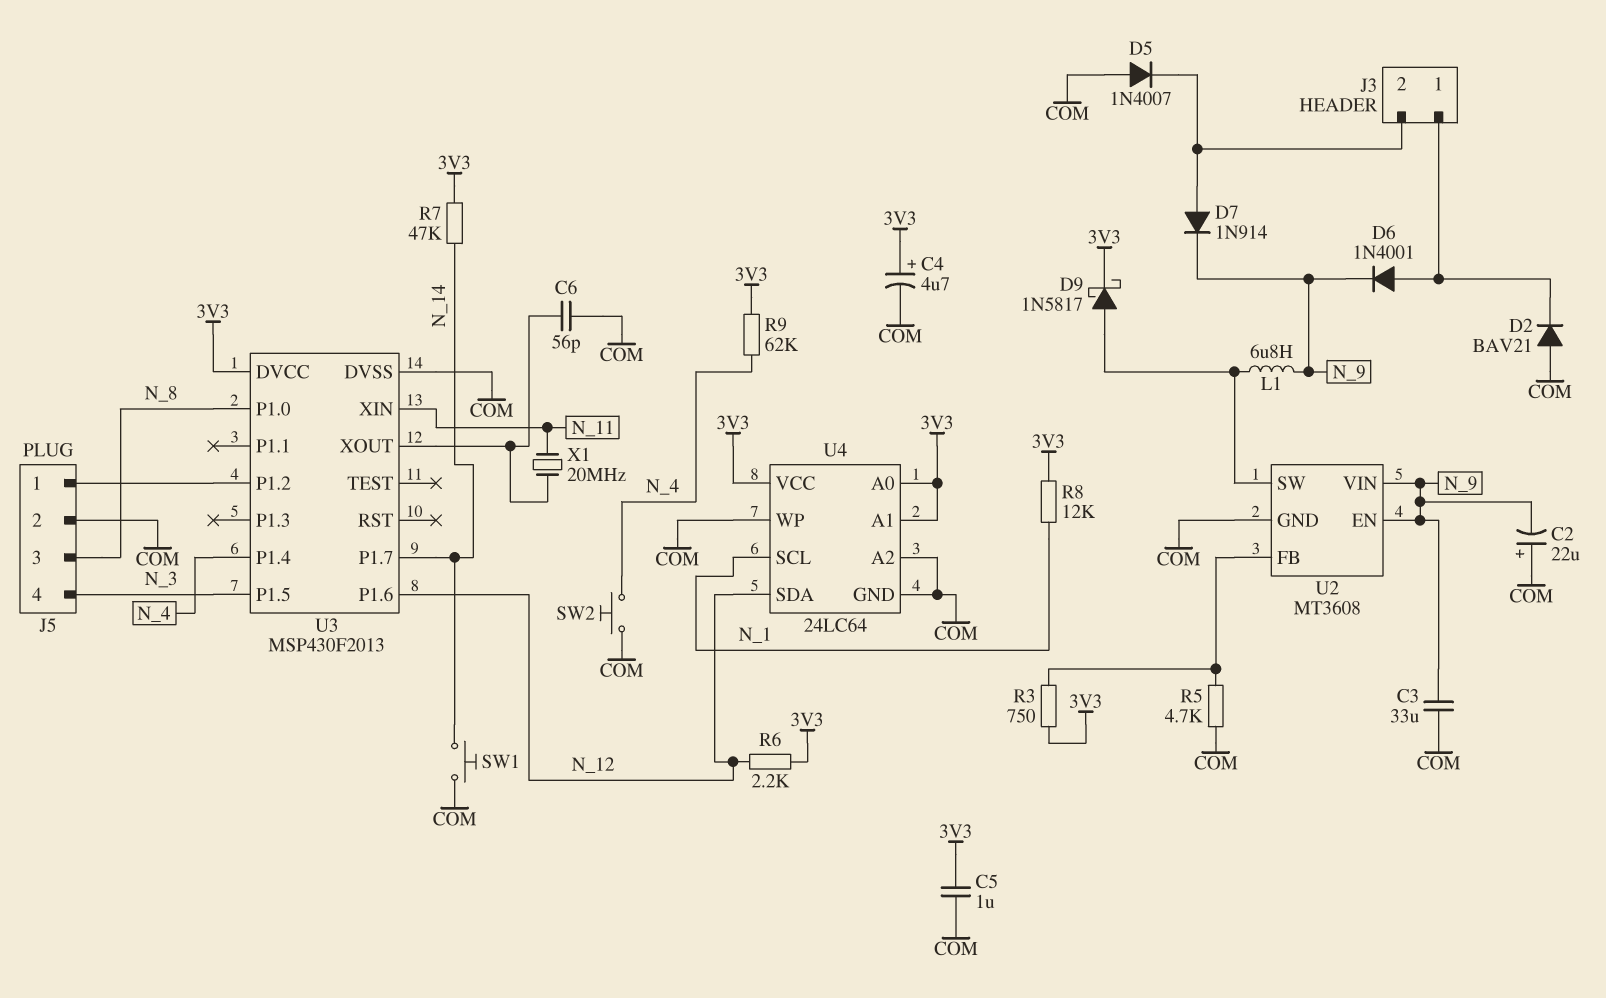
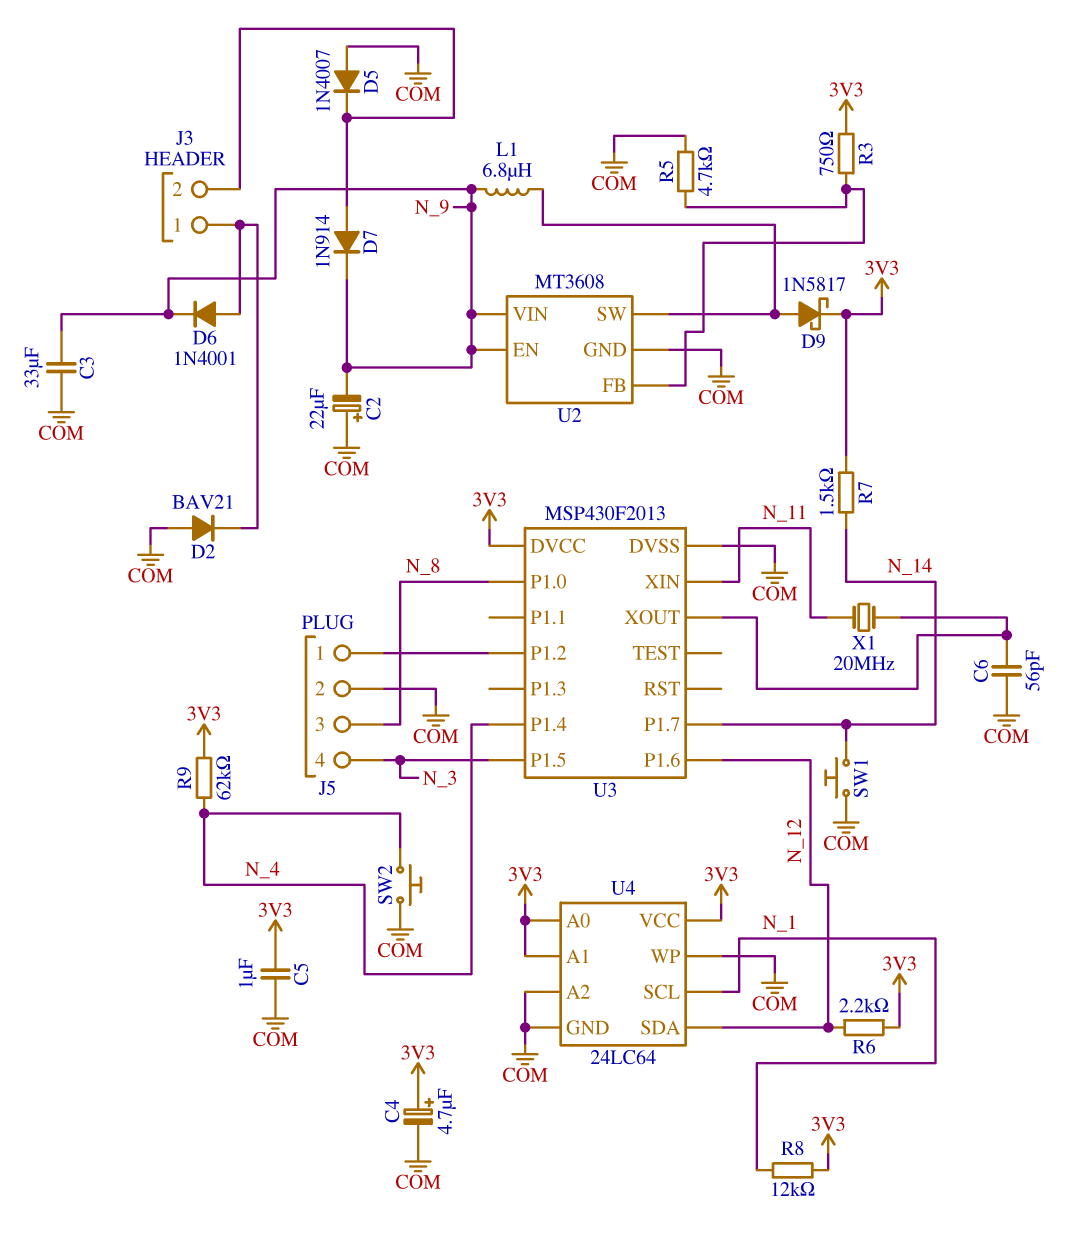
R7: 47k (3V3, N_14) -> 1.5k (3V3, N_14)

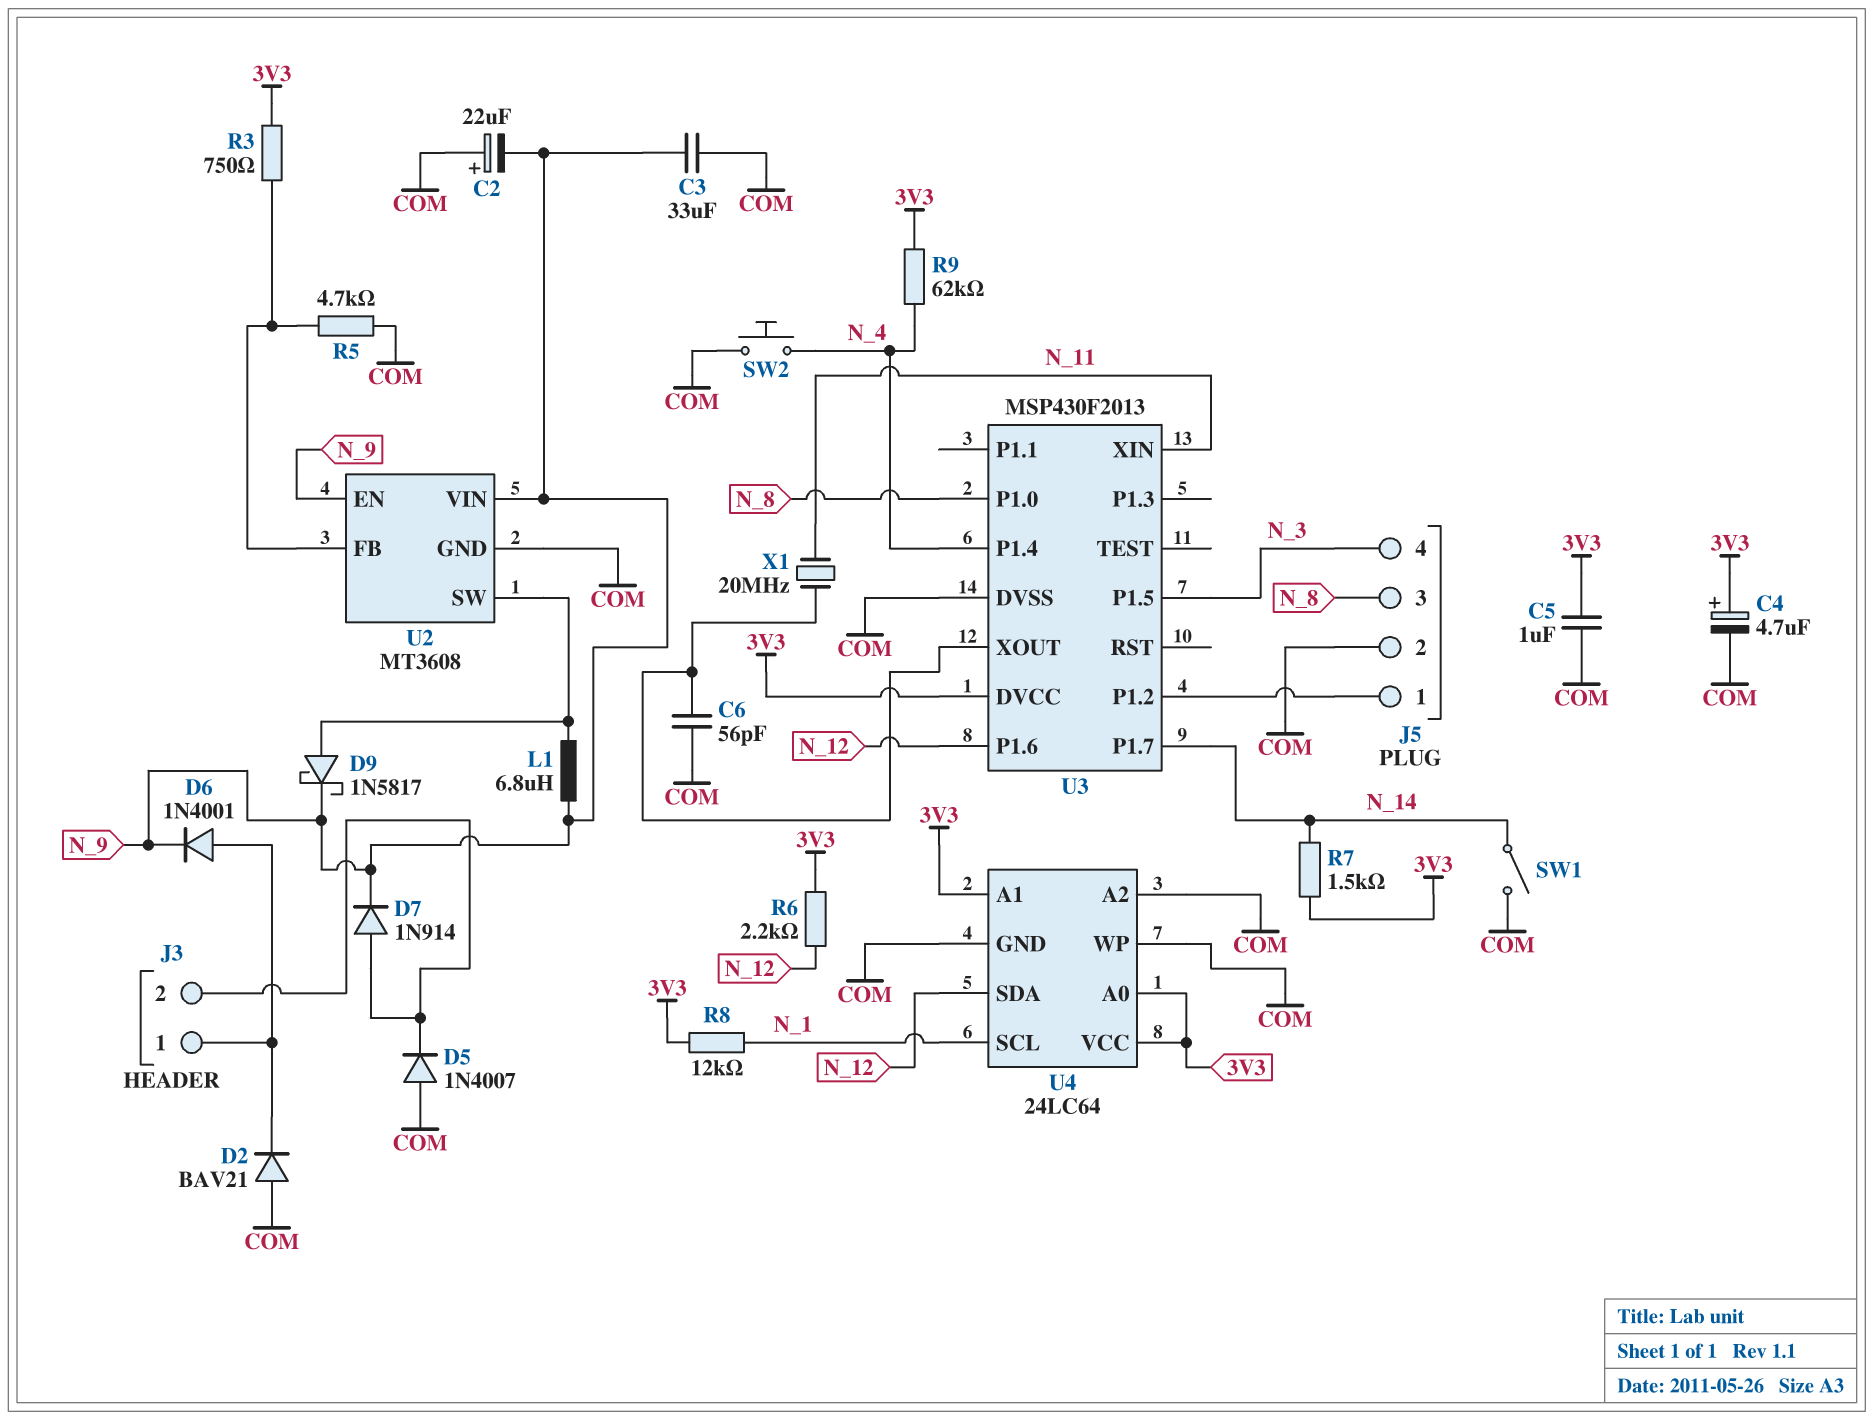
D9: schottky 1N5817 (A U2/SW, K 3V3) -> schottky 1N5817 (A U2/SW, K N_9)
SW1: button (COM, N_14) -> switch (COM, N_14)

